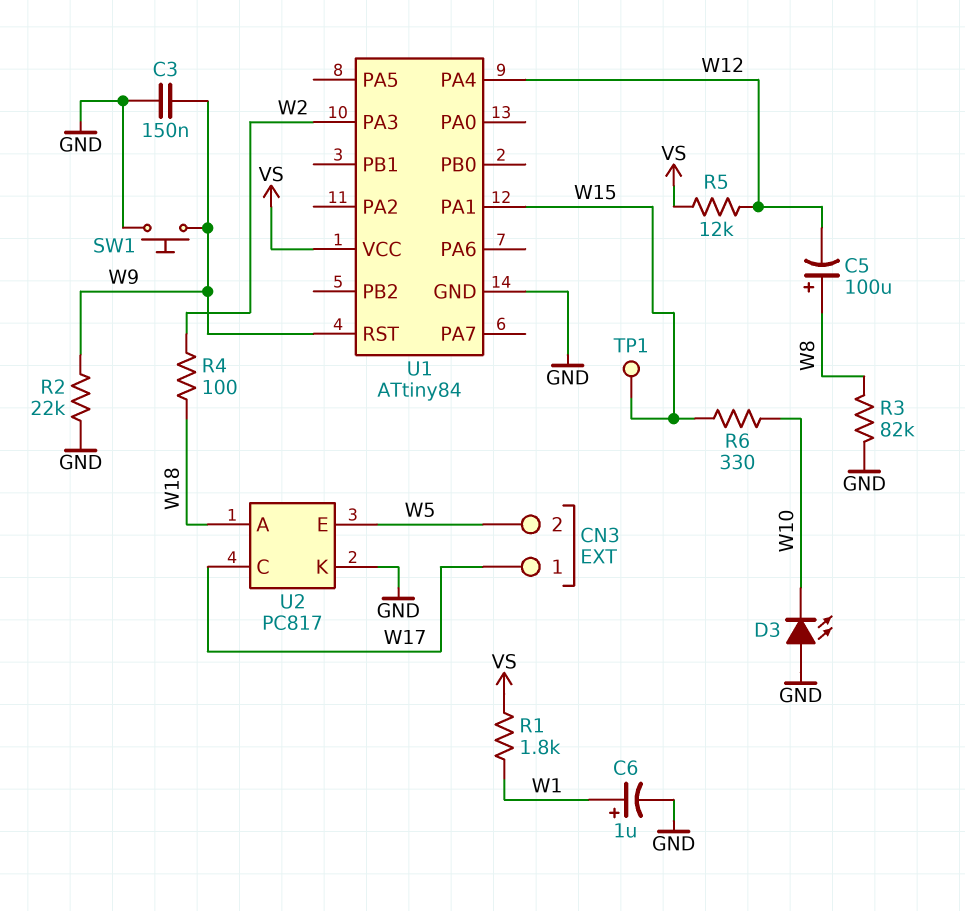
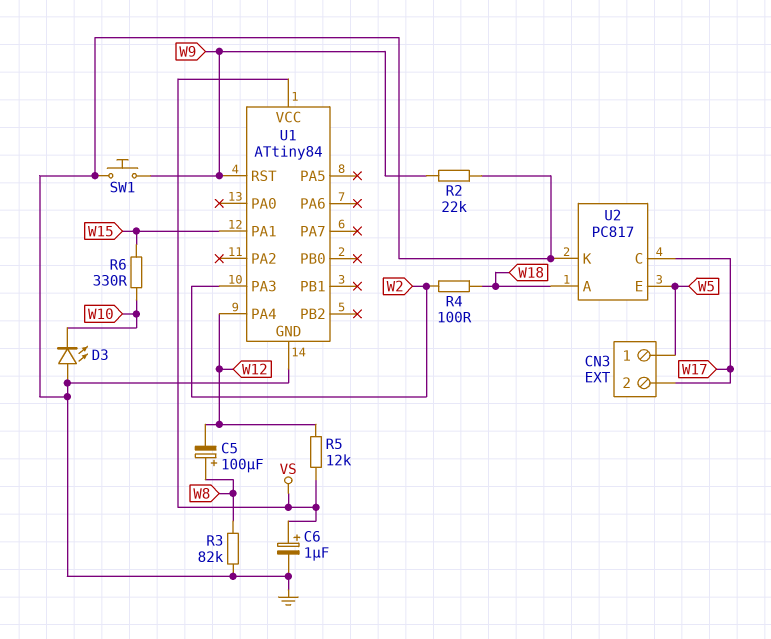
C3: 150nF (GND, W9) -> none
C6: 1uF (plus W1, minus GND) -> 1uF (plus VS, minus GND)
CN3 pin 1: W17 -> W5
CN3 pin 2: W5 -> W17
R1: 1.8k (VS, W1) -> none
TP1: test point (W15) -> none

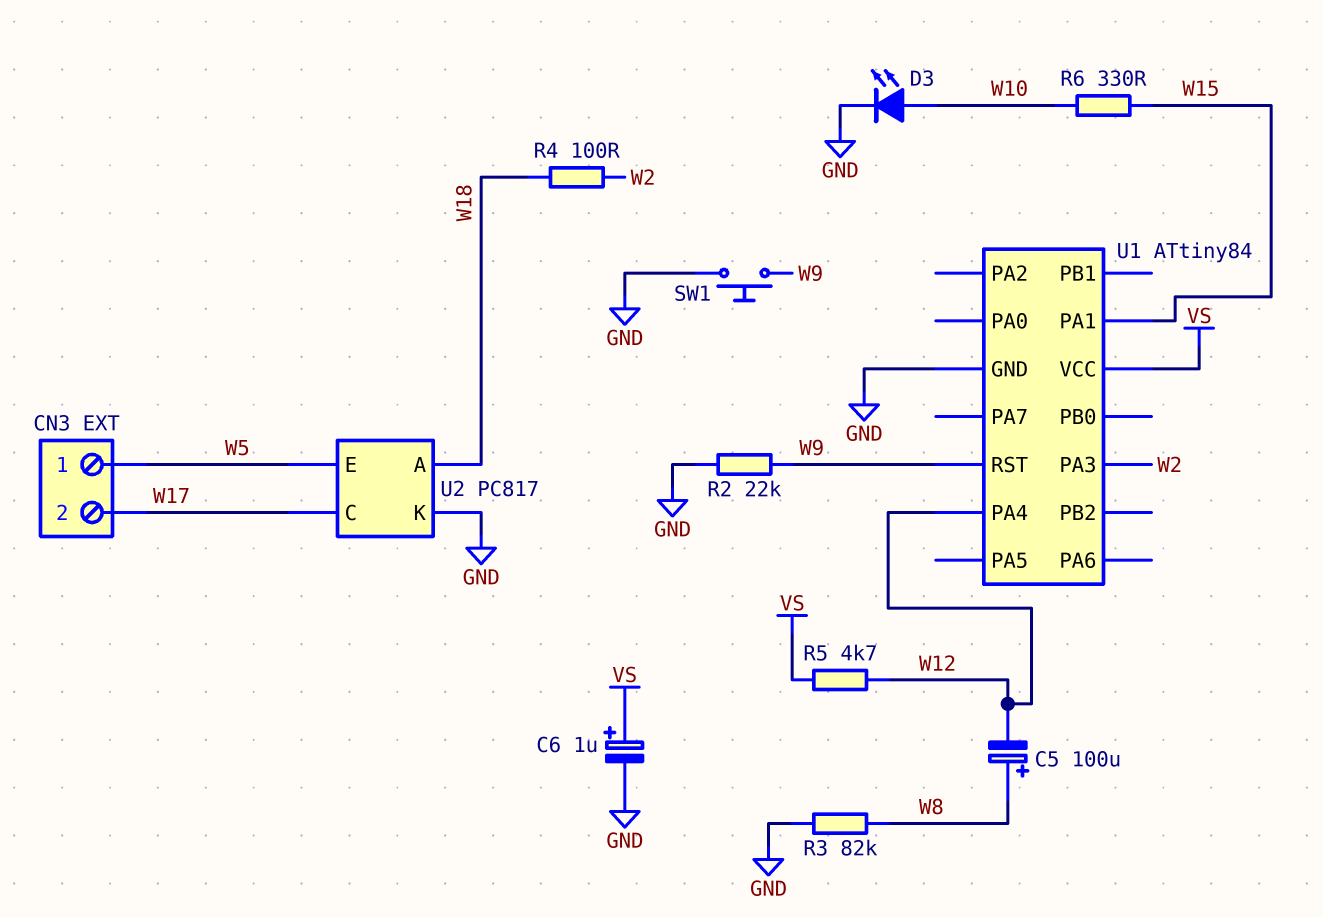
D3: LED (A GND, K W10) -> LED (A W10, K GND)
R5: 12k (VS, W12) -> 4.7k (VS, W12)

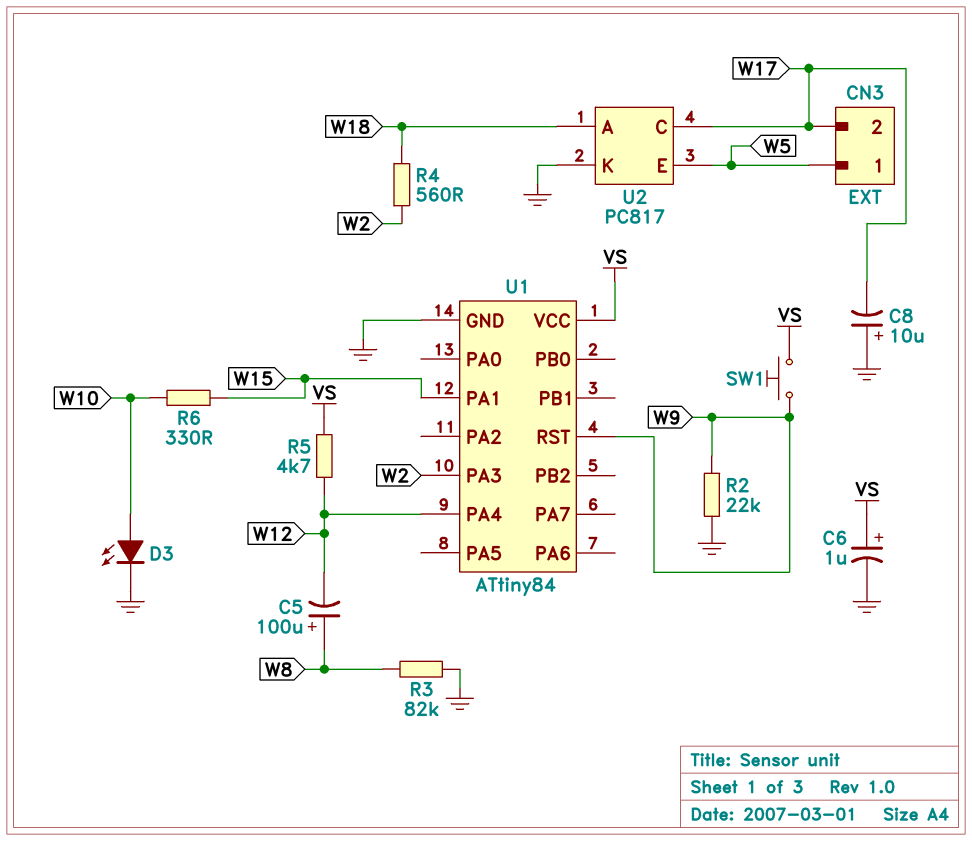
C8: none -> 10uF (plus GND, minus W17)
R4: 100 (W2, W18) -> 560 (W2, W18)
SW1: button (GND, W9) -> button (VS, W9)

